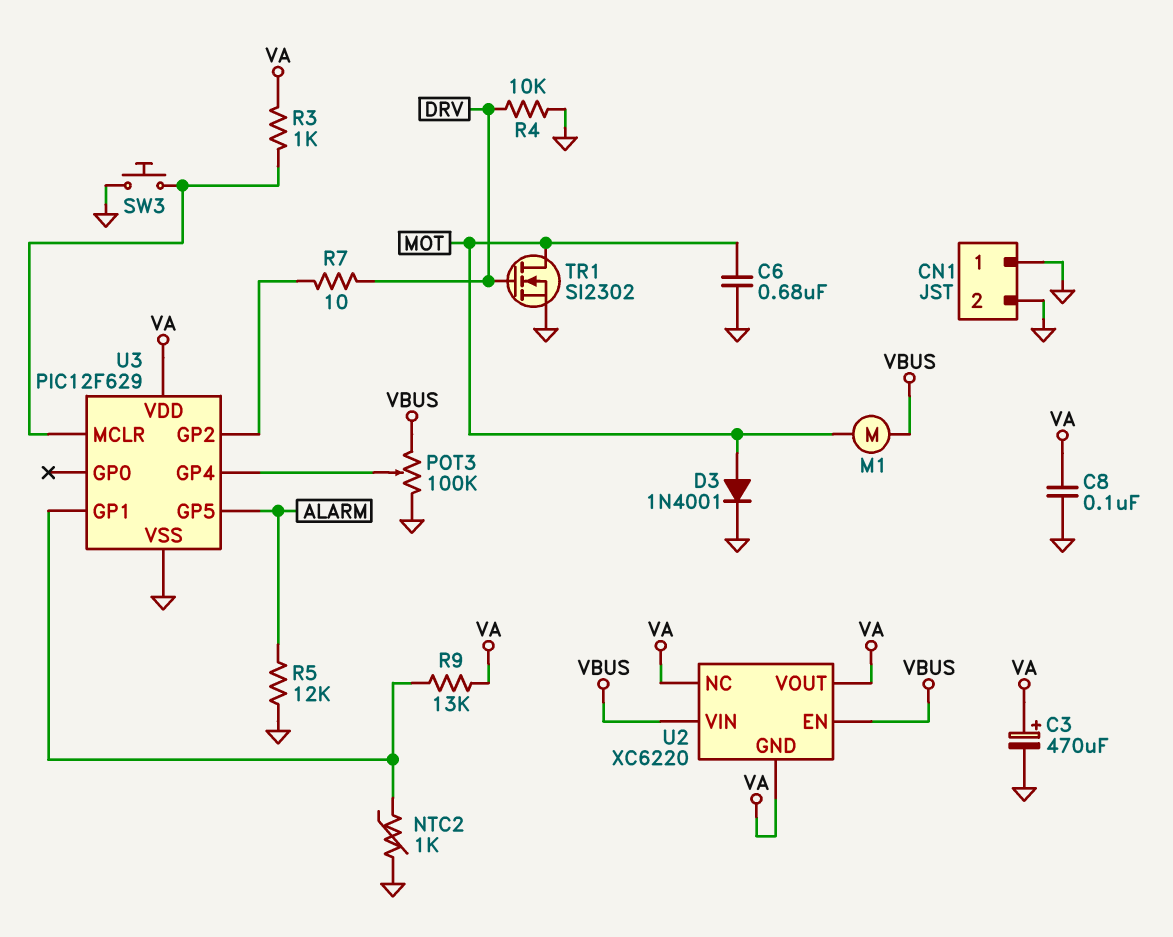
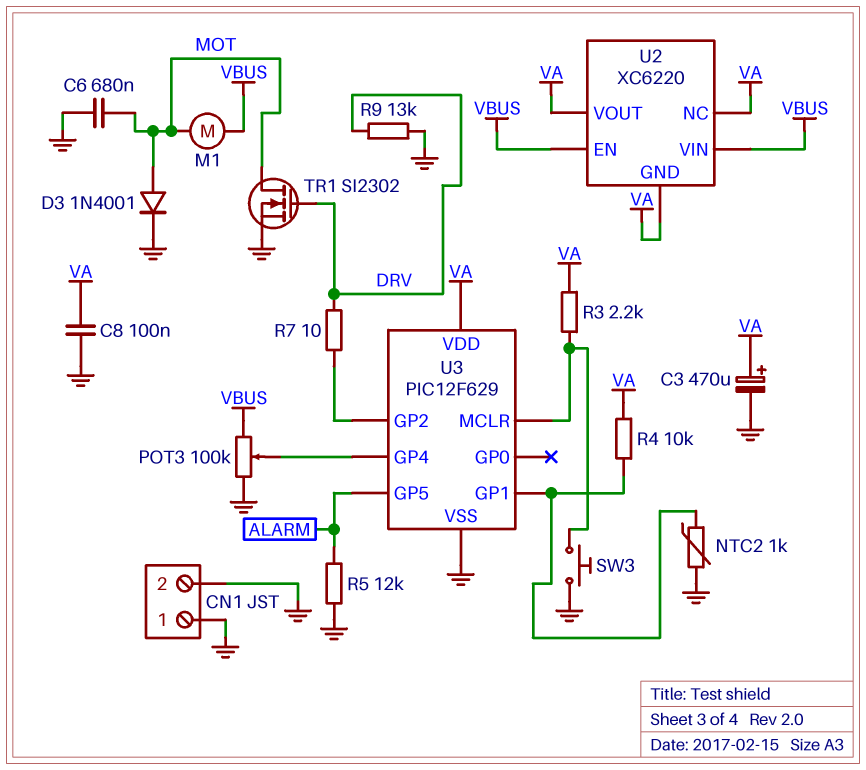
R3: 1k (U3/MCLR, VA) -> 2.2k (U3/MCLR, VA)
R4: 10k (DRV, GND) -> 10k (U3/GP1, VA)
R9: 13k (U3/GP1, VA) -> 13k (DRV, GND)

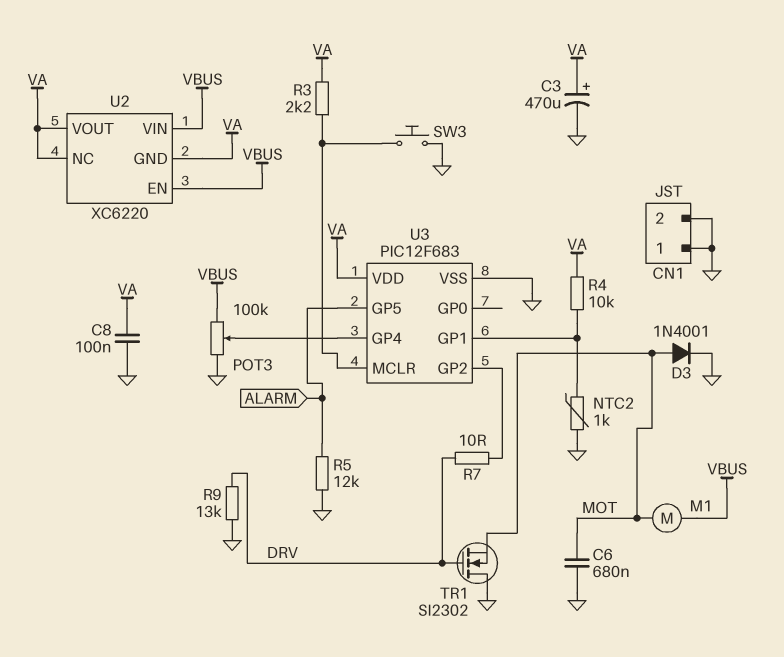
TR1: NMOS SI2302 (G DRV, D MOT, S GND) -> NMOS SI2302 (G DRV, D GND, S MOT)
U3: PIC12F629 -> PIC12F683

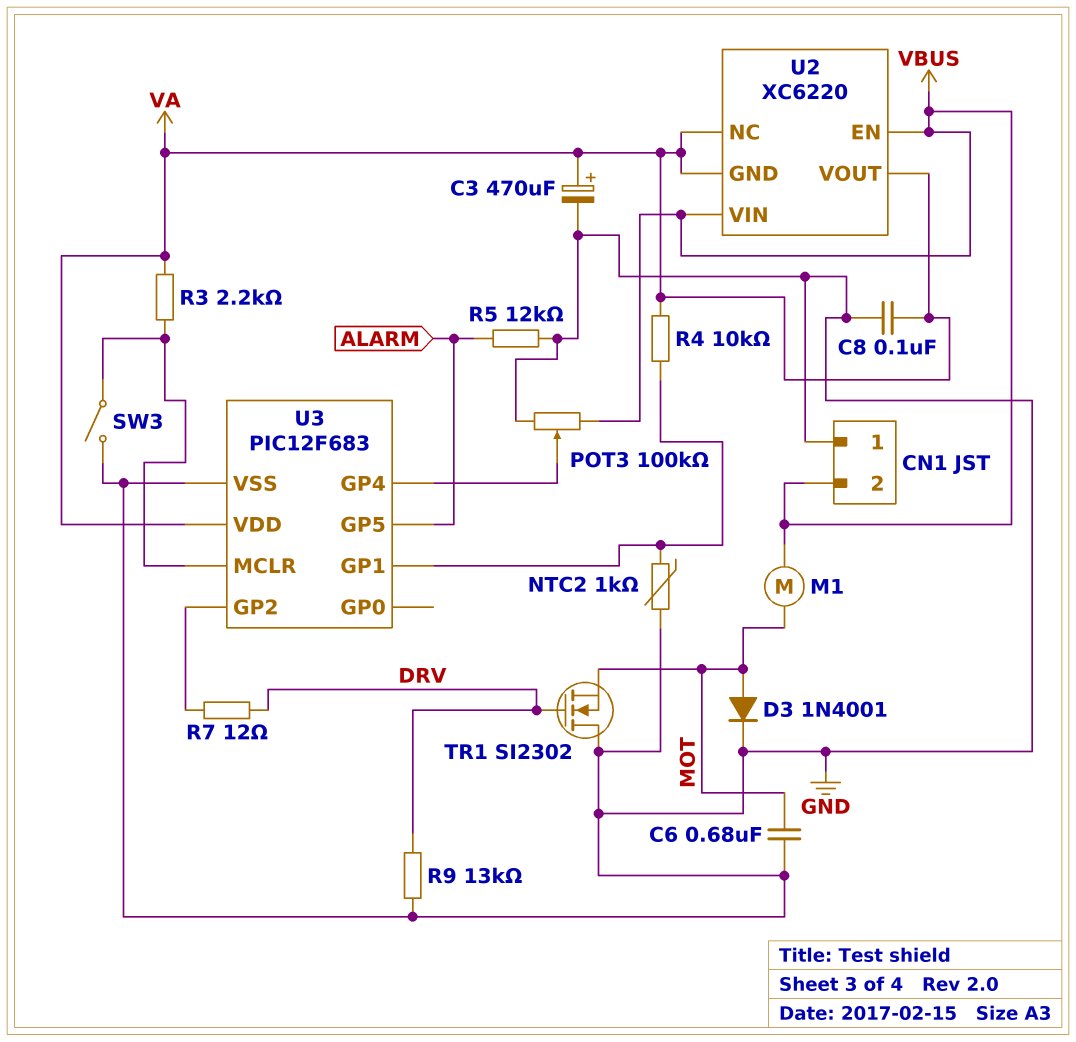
CN1 pin 2: GND -> VBUS
R7: 10 (DRV, U3/GP2) -> 12 (DRV, U3/GP2)
SW3: button (GND, U3/MCLR) -> switch (GND, U3/MCLR)

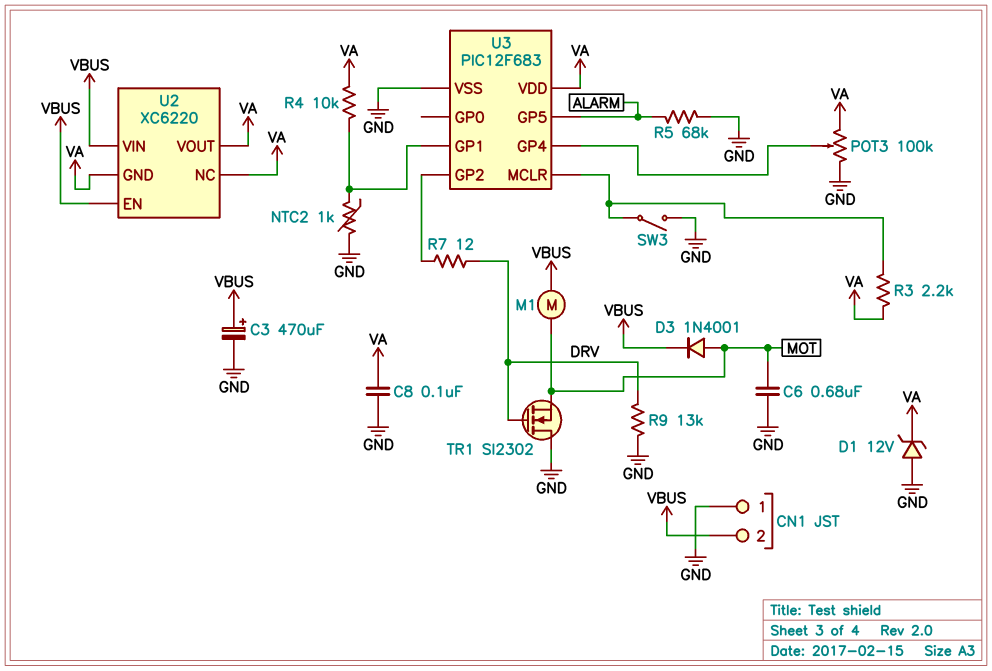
C3: 470uF (plus VA, minus GND) -> 470uF (plus VBUS, minus GND)
D1: none -> zener 12V (A GND, K VA)
D3: diode 1N4001 (A MOT, K GND) -> diode 1N4001 (A MOT, K VBUS)
POT3: 100k (GND, VBUS, wiper U3/GP4) -> 100k (GND, VA, wiper U3/GP4)
R5: 12k (ALARM, GND) -> 68k (ALARM, GND)

